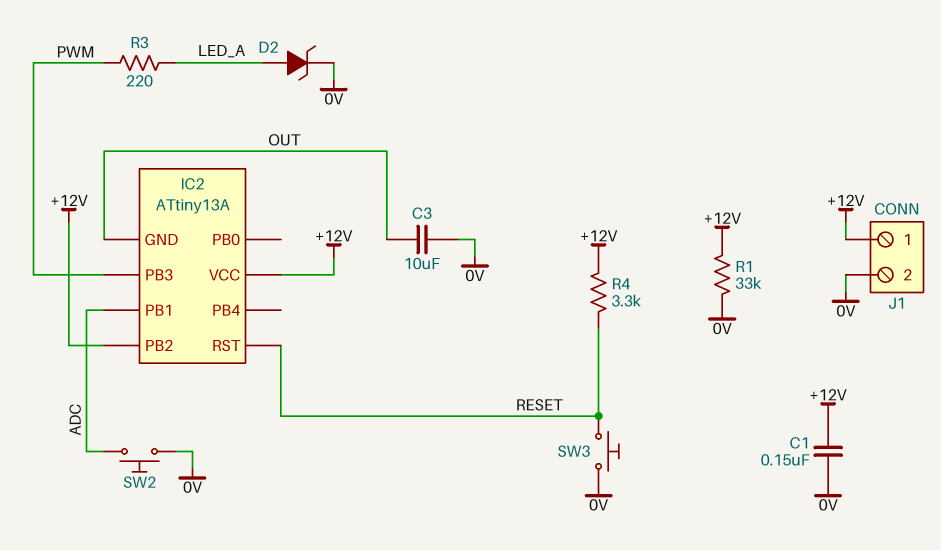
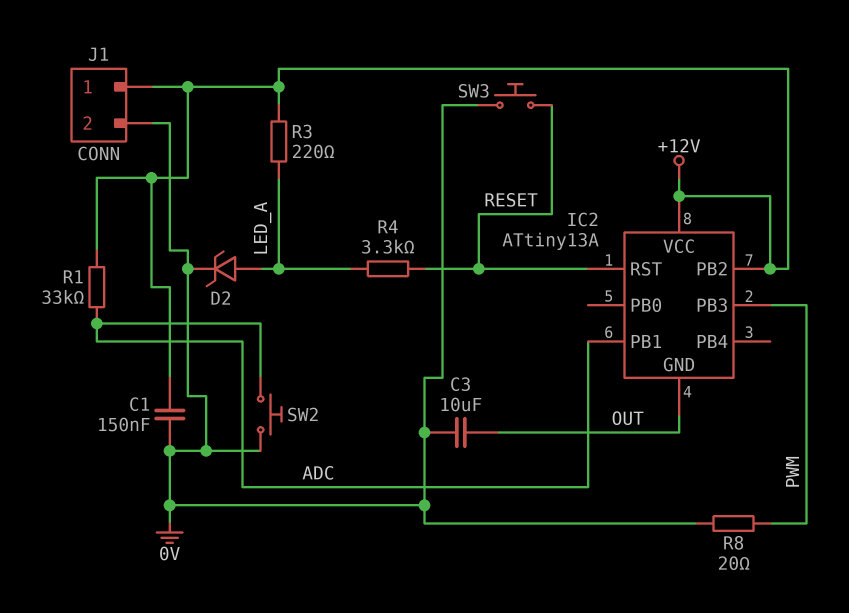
R1: 33k (+12V, 0V) -> 33k (+12V, ADC)
R3: 220 (LED_A, PWM) -> 220 (+12V, LED_A)
R4: 3.3k (+12V, RESET) -> 3.3k (LED_A, RESET)
R8: none -> 20 (0V, PWM)

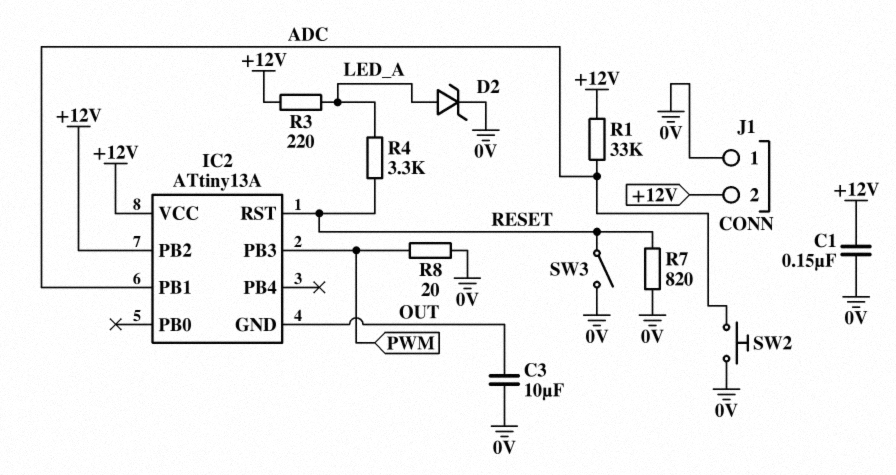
J1 pin 1: +12V -> 0V
J1 pin 2: 0V -> +12V
R7: none -> 820 (0V, RESET)
SW3: button (0V, RESET) -> switch (0V, RESET)

